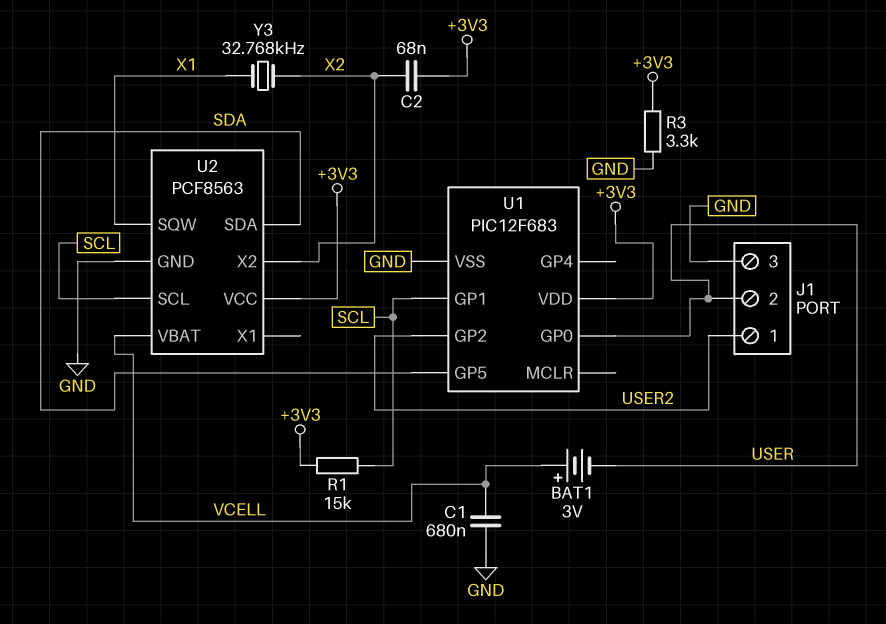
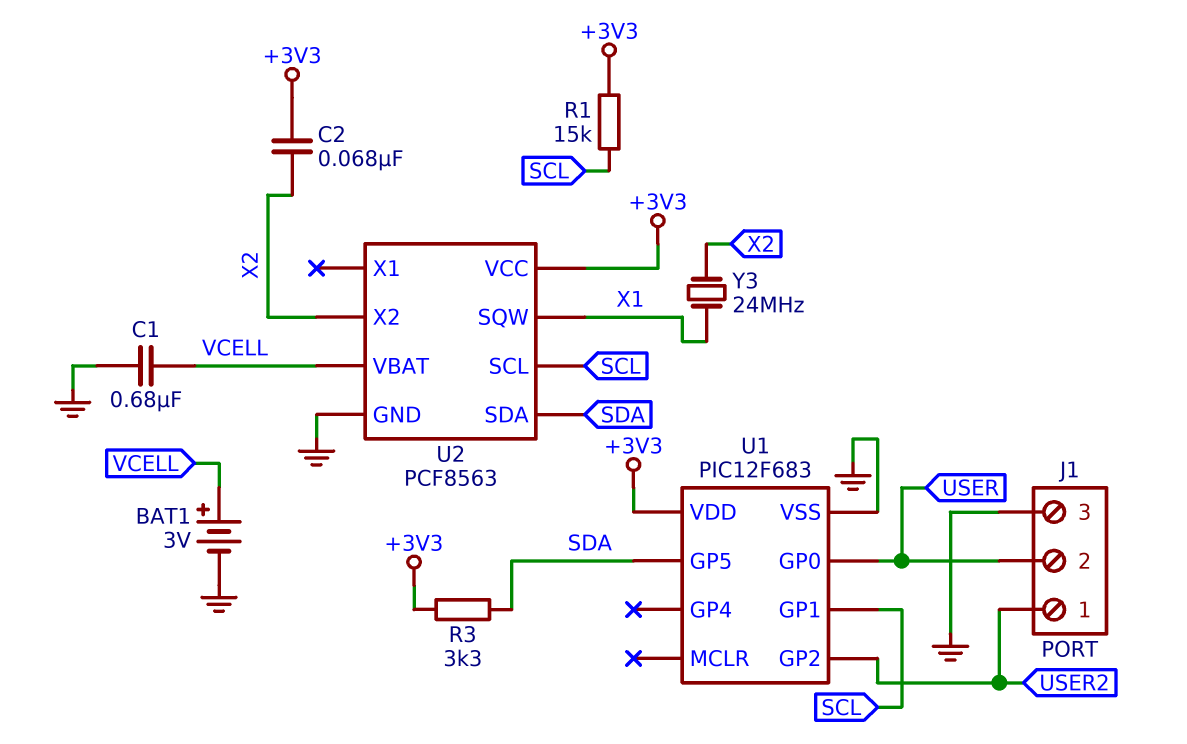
BAT1: 3V (plus VCELL, minus USER) -> 3V (plus VCELL, minus GND)
R3: 3.3k (+3V3, GND) -> 3.3k (+3V3, SDA)
Y3: 32.768kHz (X1, X2) -> 24MHz (X1, X2)

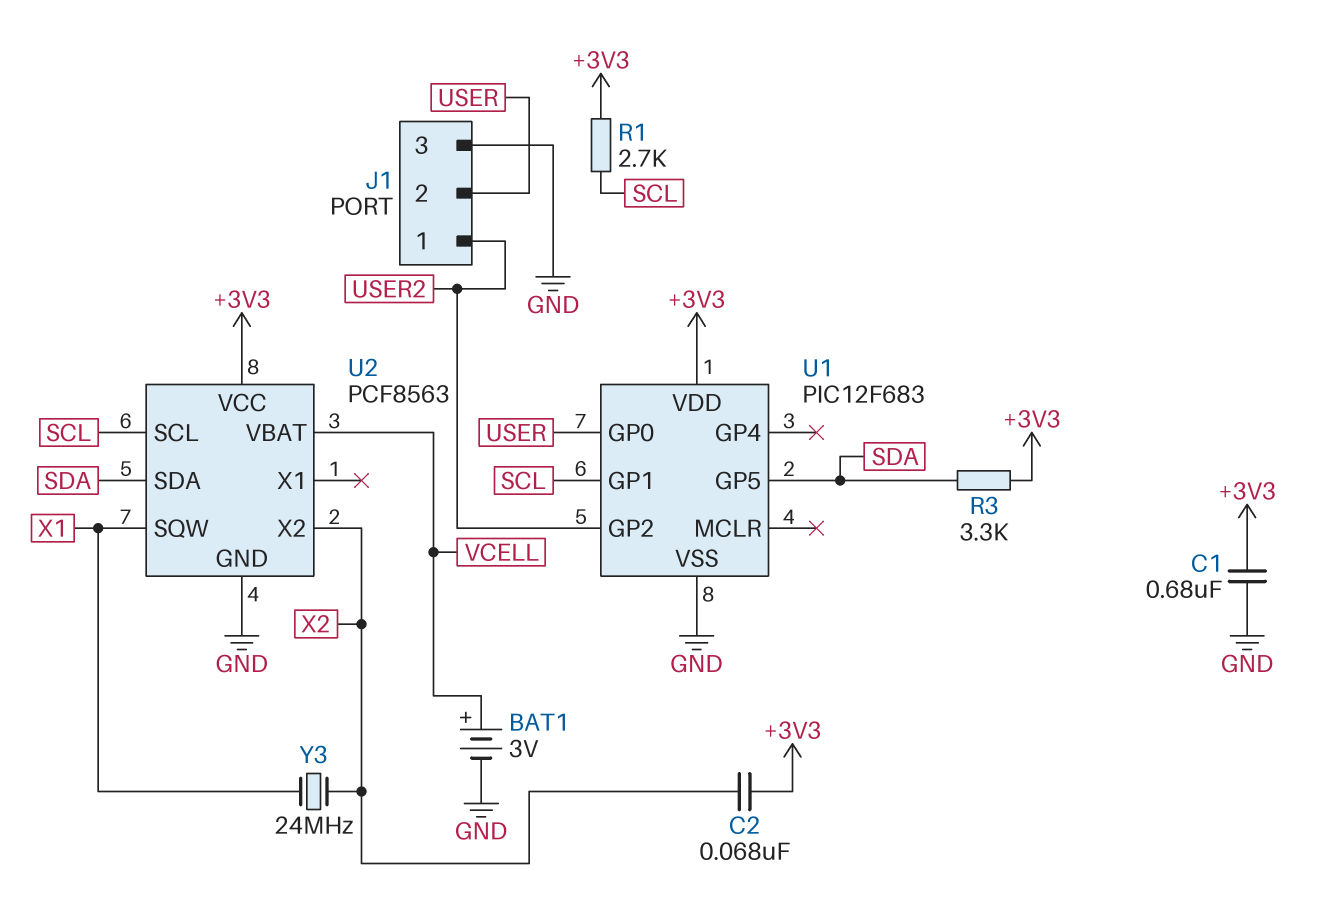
C1: 680nF (GND, VCELL) -> 680nF (+3V3, GND)
R1: 15k (+3V3, SCL) -> 2.7k (+3V3, SCL)

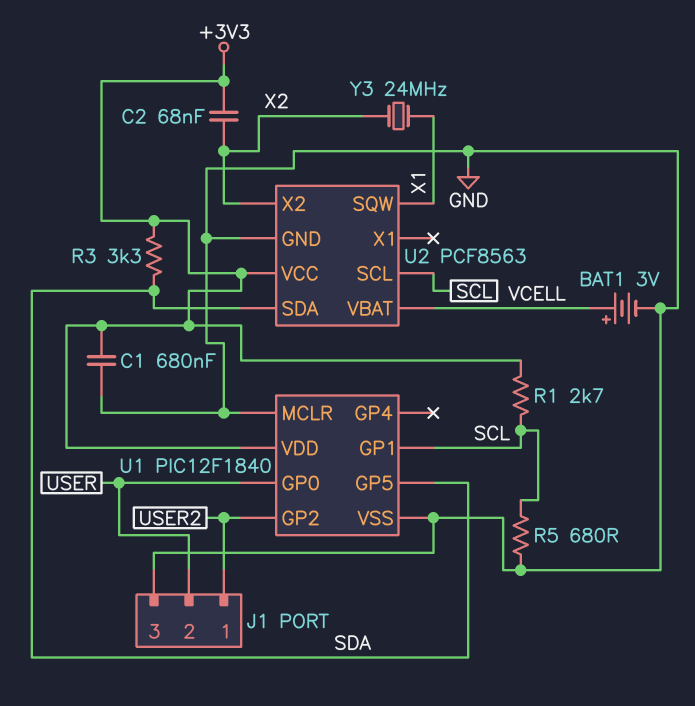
R5: none -> 680 (GND, SCL)
U1: PIC12F683 -> PIC12F1840
U1 pin MCLR: none -> GND

